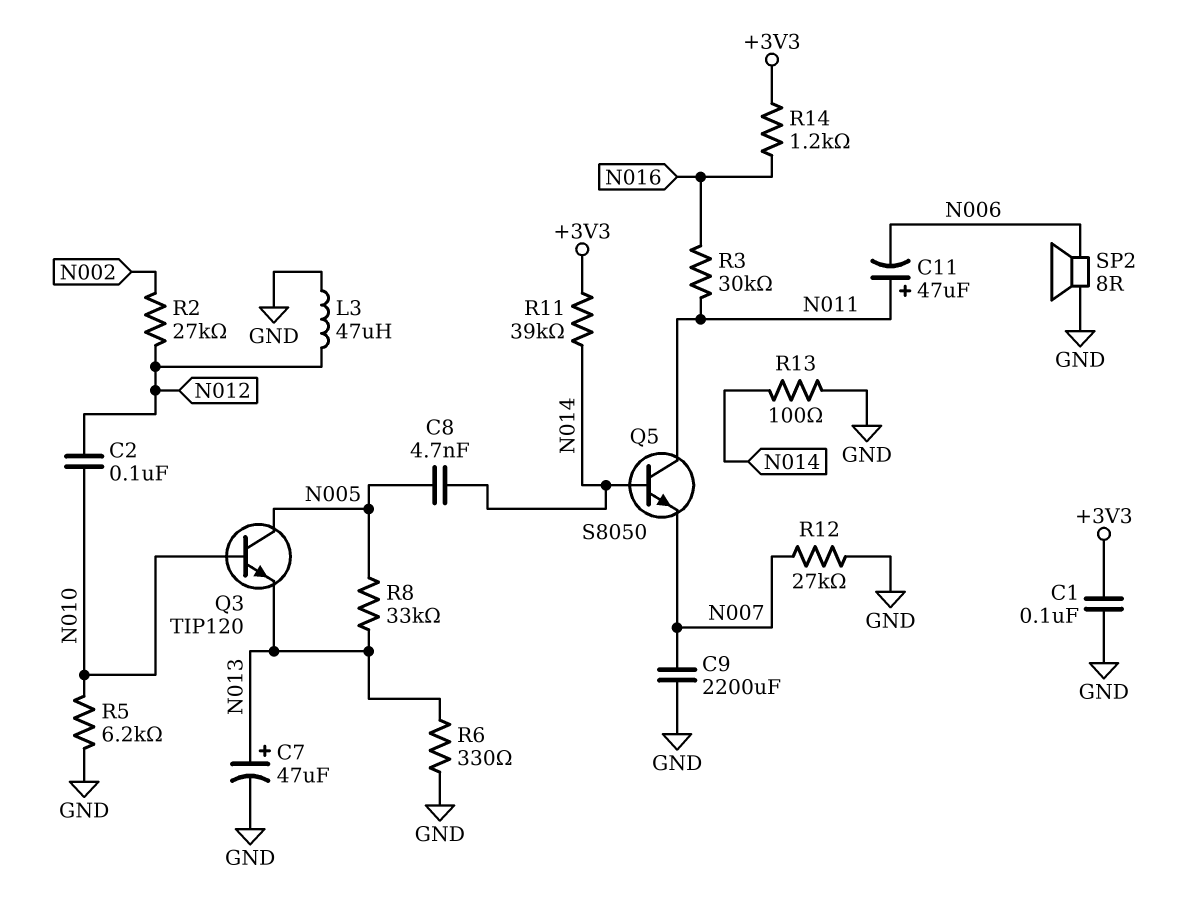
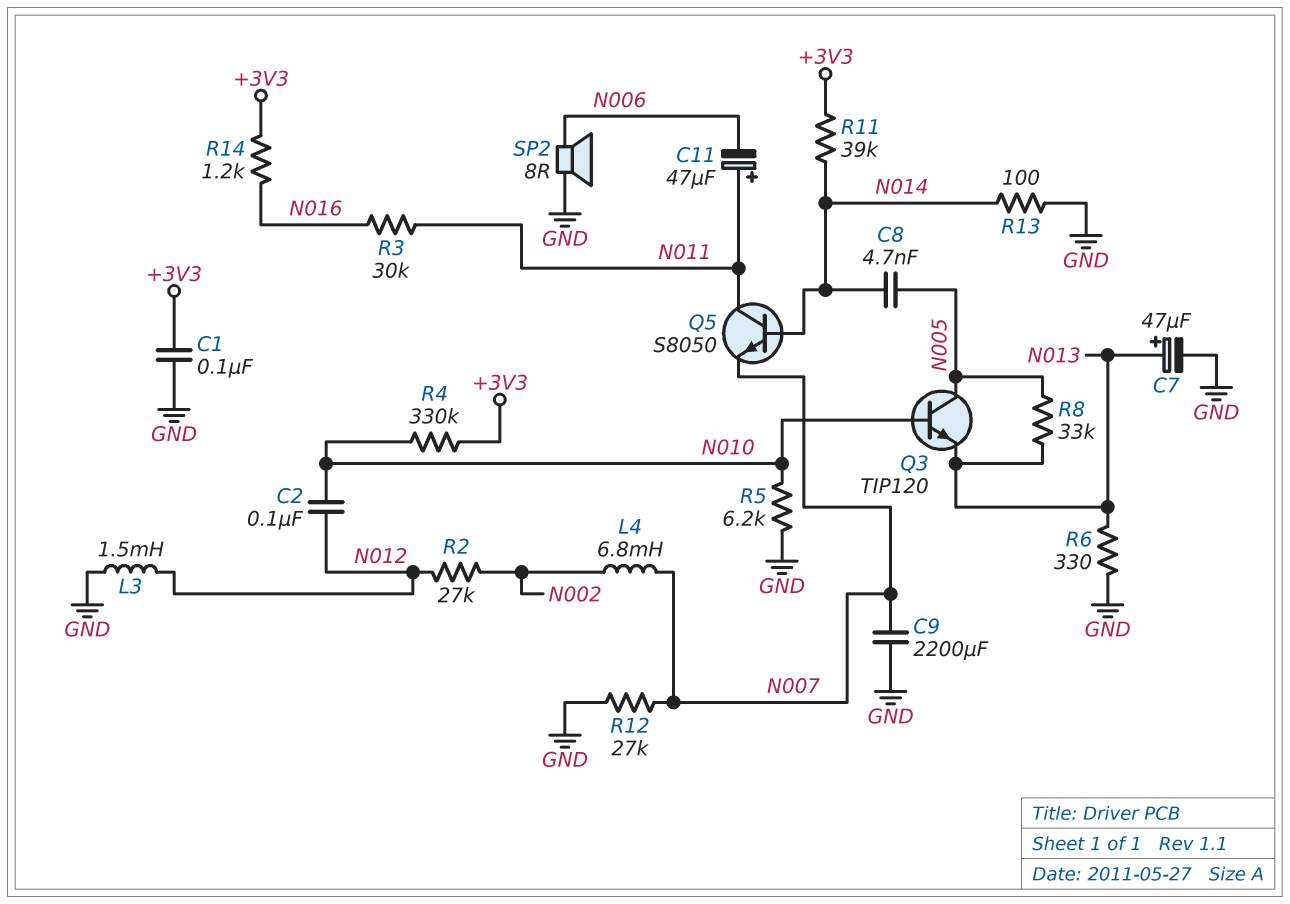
L3: 47uH (GND, N012) -> 1.5mH (GND, N012)
L4: none -> 6.8mH (N002, N007)
R4: none -> 330k (+3V3, N010)

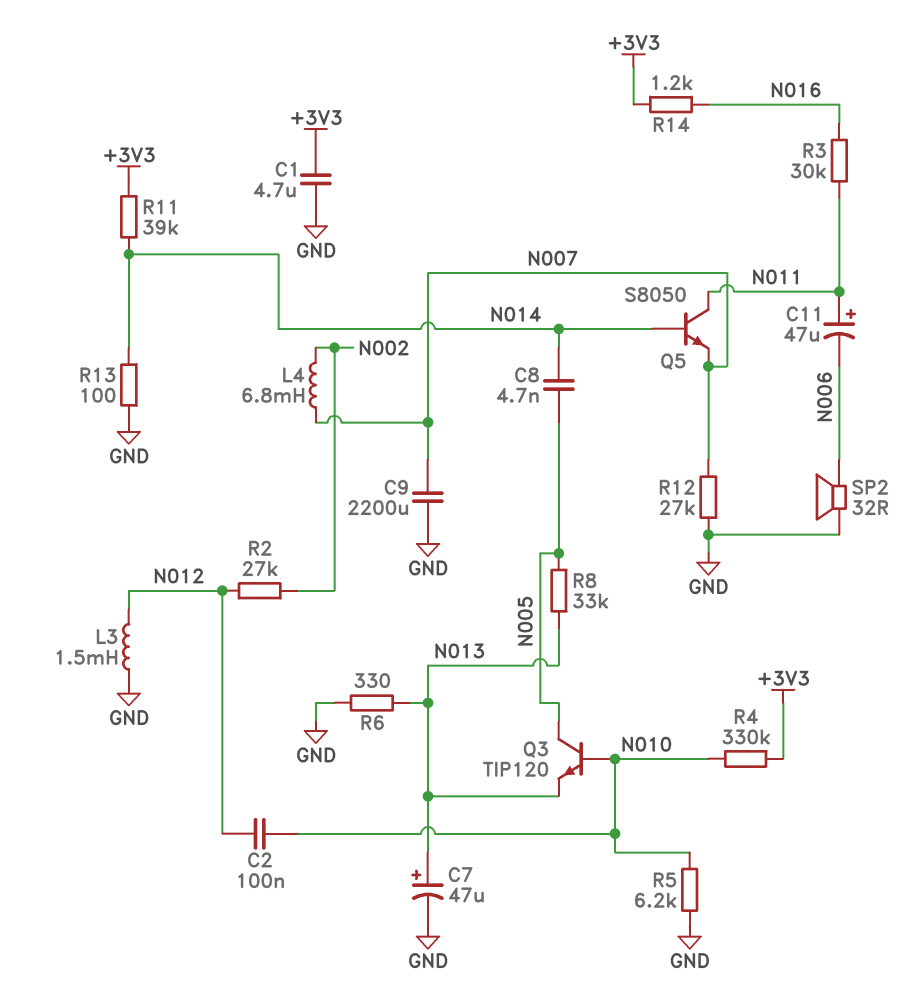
C1: 100nF (+3V3, GND) -> 4.7uF (+3V3, GND)
SP2: speaker 8R (GND, N006) -> speaker 32R (GND, N006)

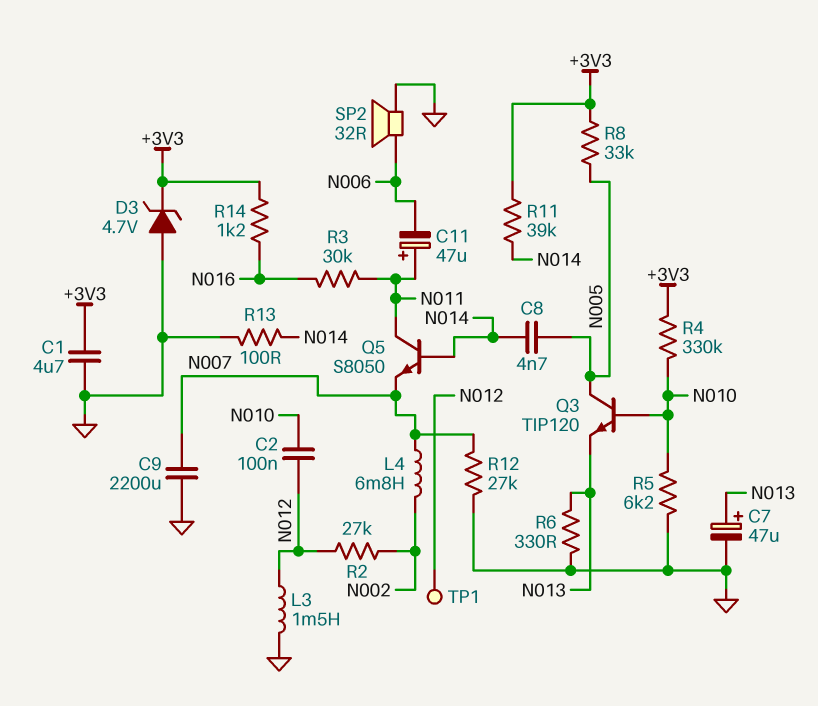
D3: none -> zener 4.7V (A GND, K +3V3)
R8: 33k (N005, N013) -> 33k (+3V3, N005)
TP1: none -> test point (N012)

